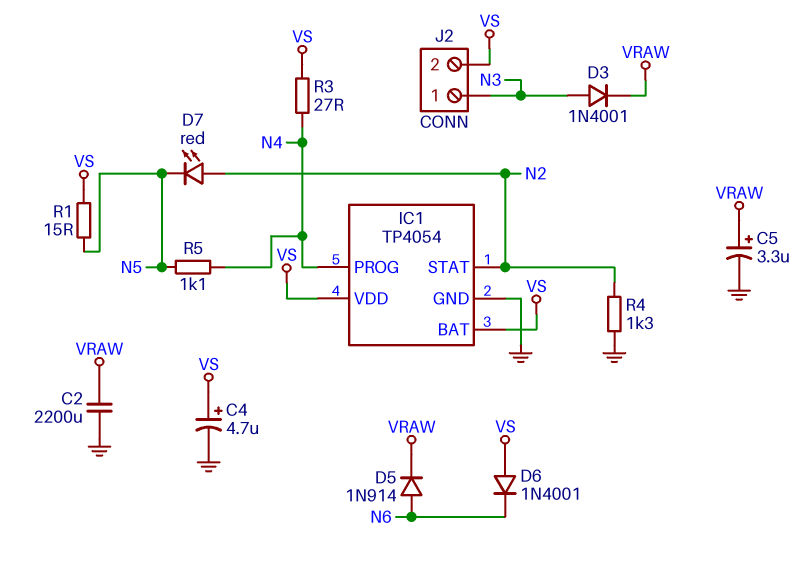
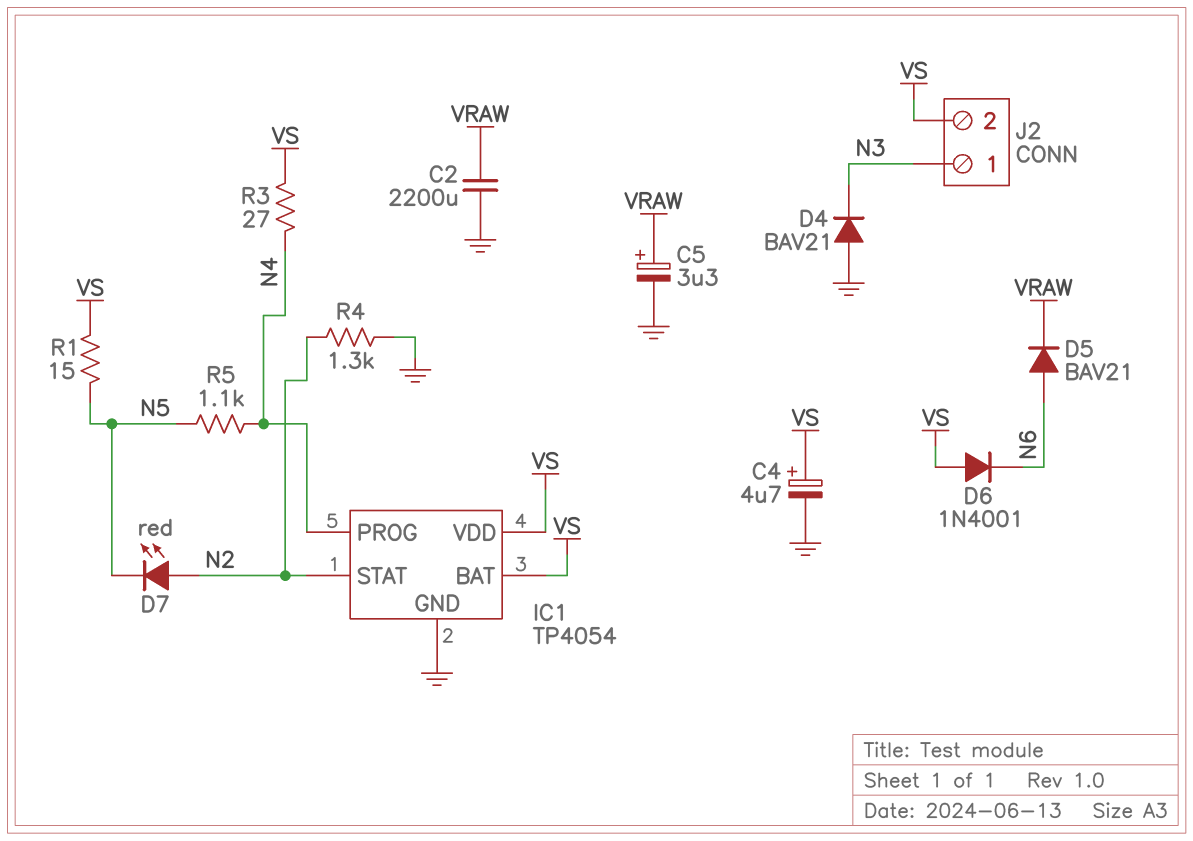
D3: diode 1N4001 (A N3, K VRAW) -> none
D4: none -> diode BAV21 (A GND, K N3)
D5: diode 1N914 (A N6, K VRAW) -> diode BAV21 (A N6, K VRAW)

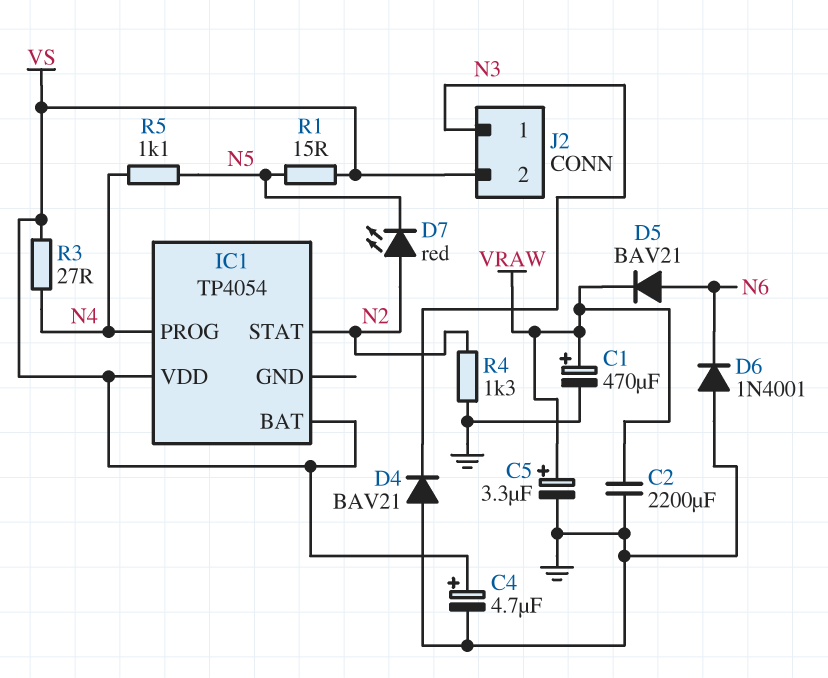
C1: none -> 470uF (plus VRAW, minus GND)
D6: diode 1N4001 (A VS, K N6) -> diode 1N4001 (A GND, K N6)
IC1 pin GND: GND -> none

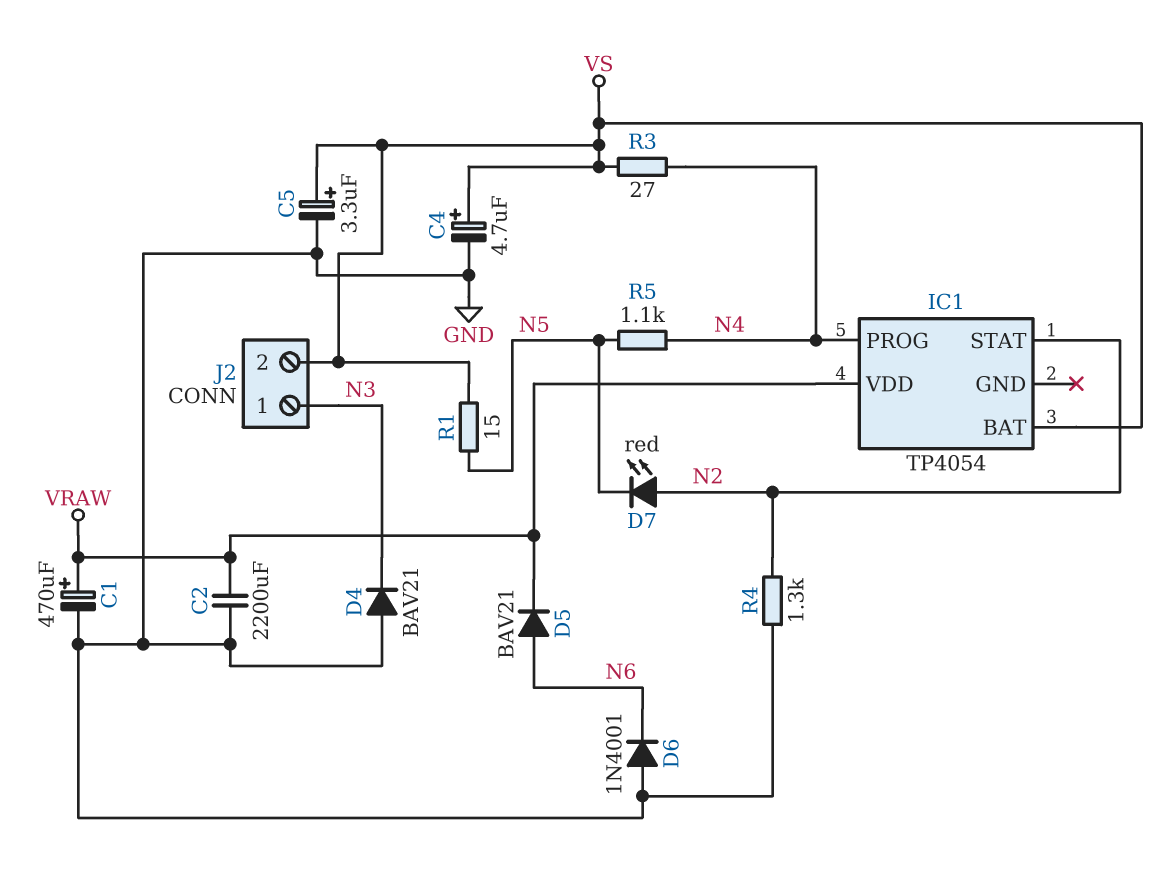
C5: 3.3uF (plus VRAW, minus GND) -> 3.3uF (plus VS, minus GND)
IC1 pin VDD: VS -> VRAW

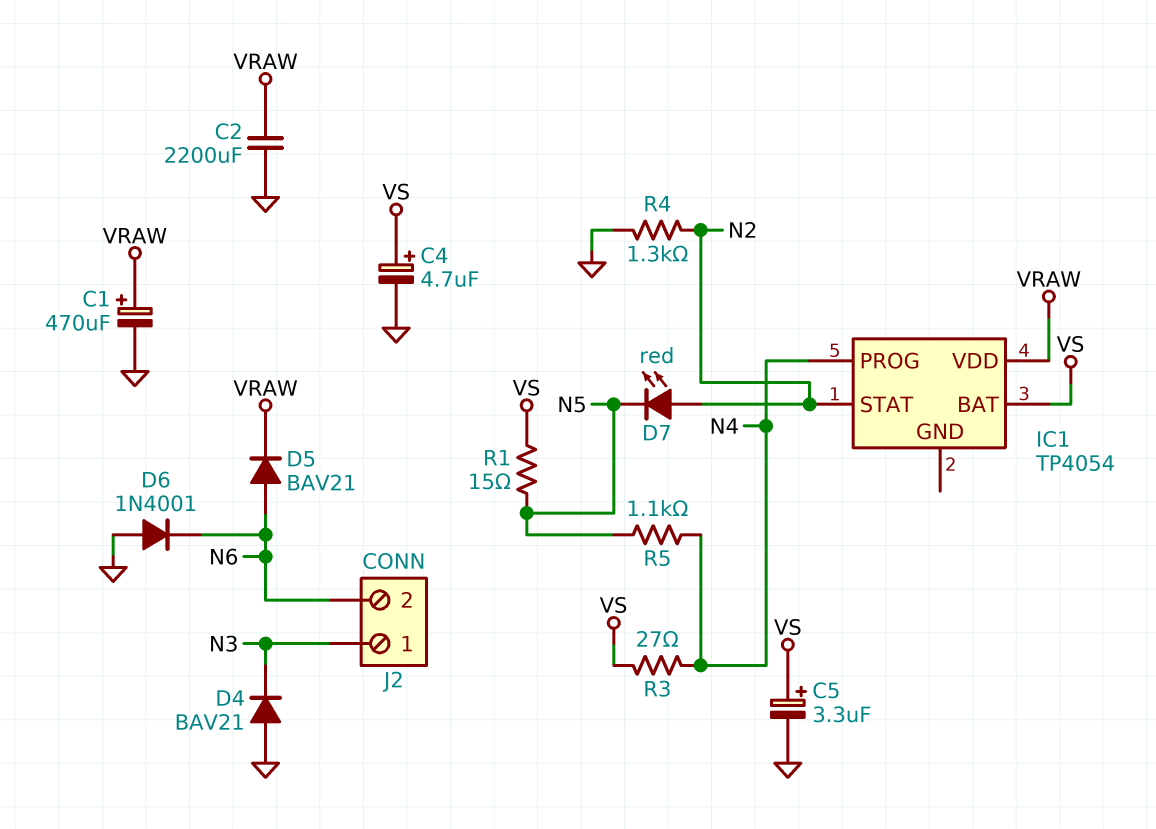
J2 pin 2: VS -> N6

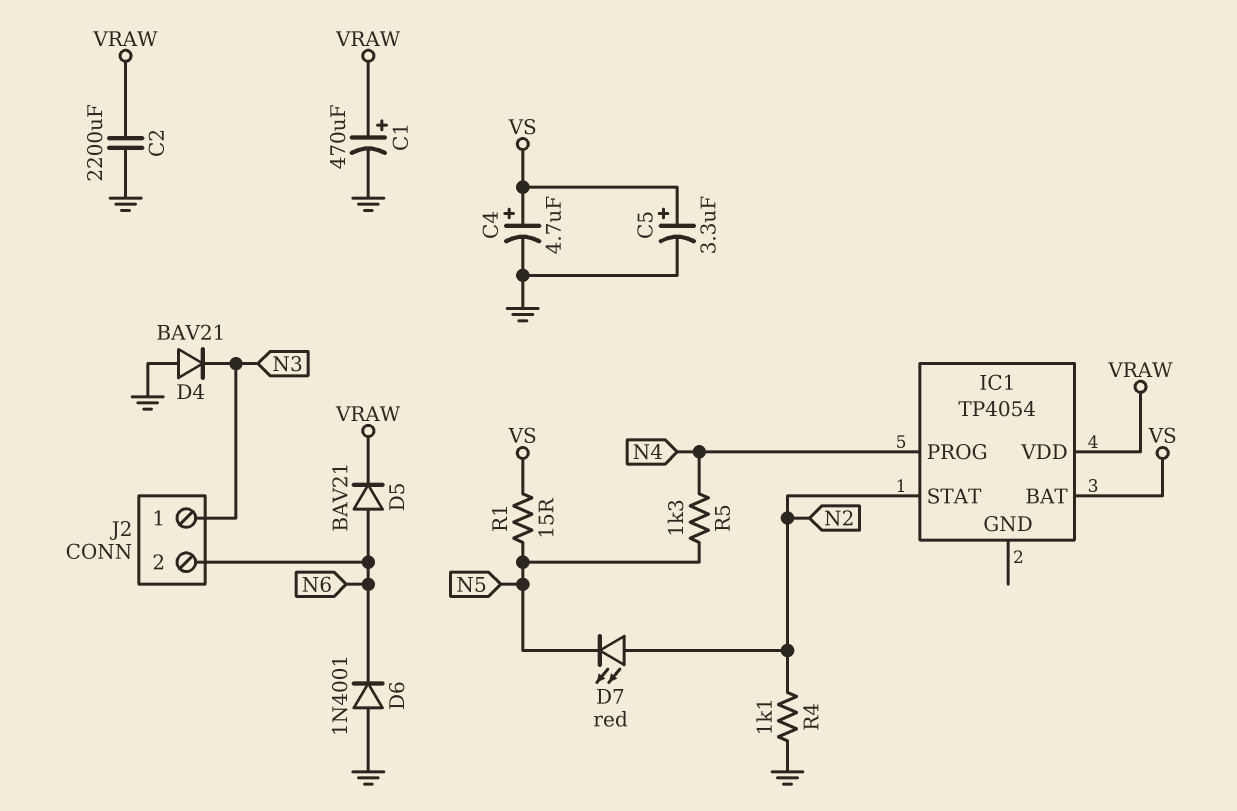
R3: 27 (N4, VS) -> none
R4: 1.3k (GND, N2) -> 1.1k (GND, N2)
R5: 1.1k (N4, N5) -> 1.3k (N4, N5)

